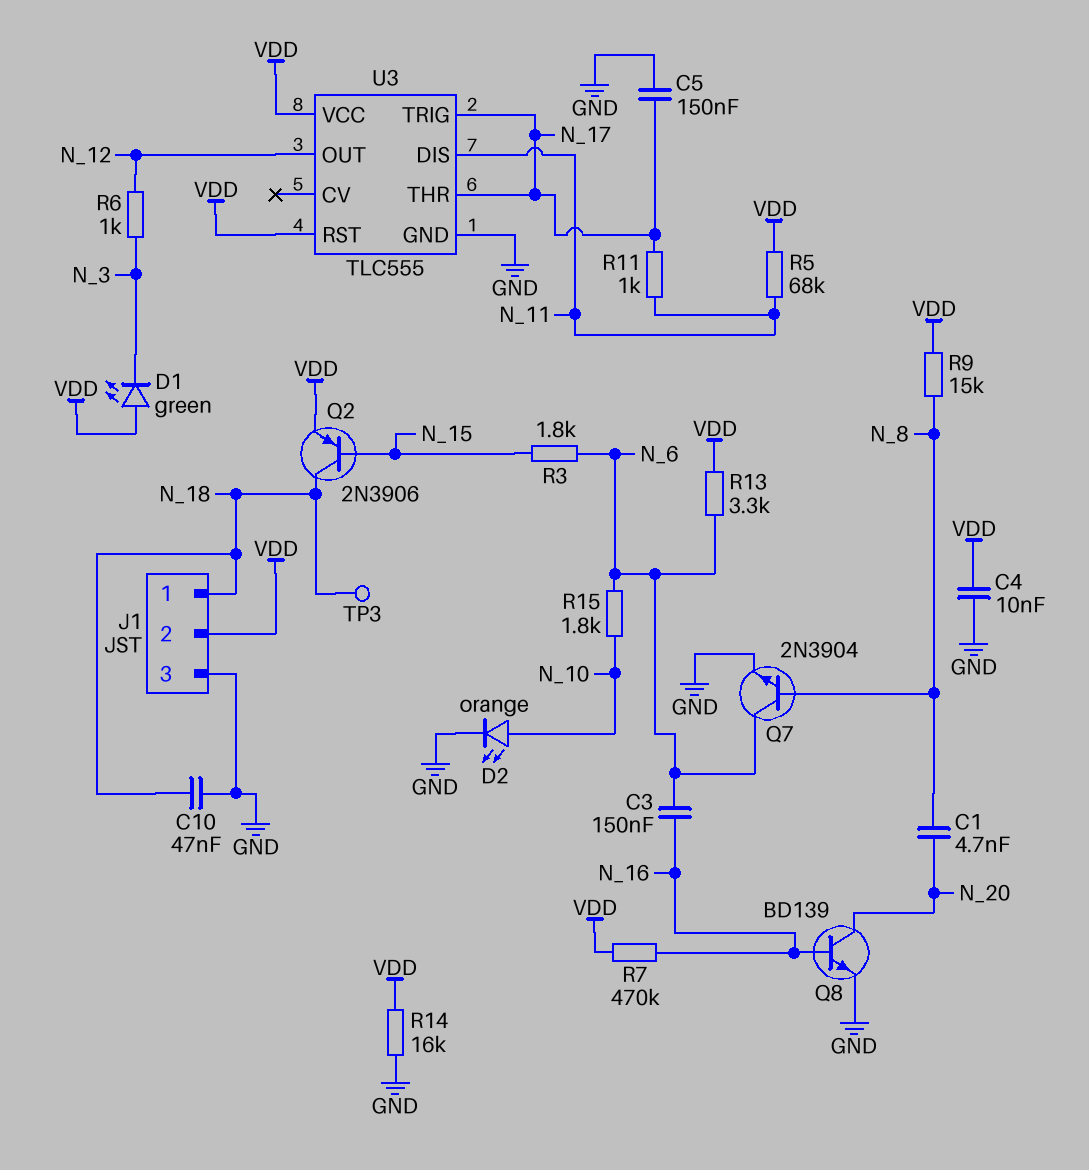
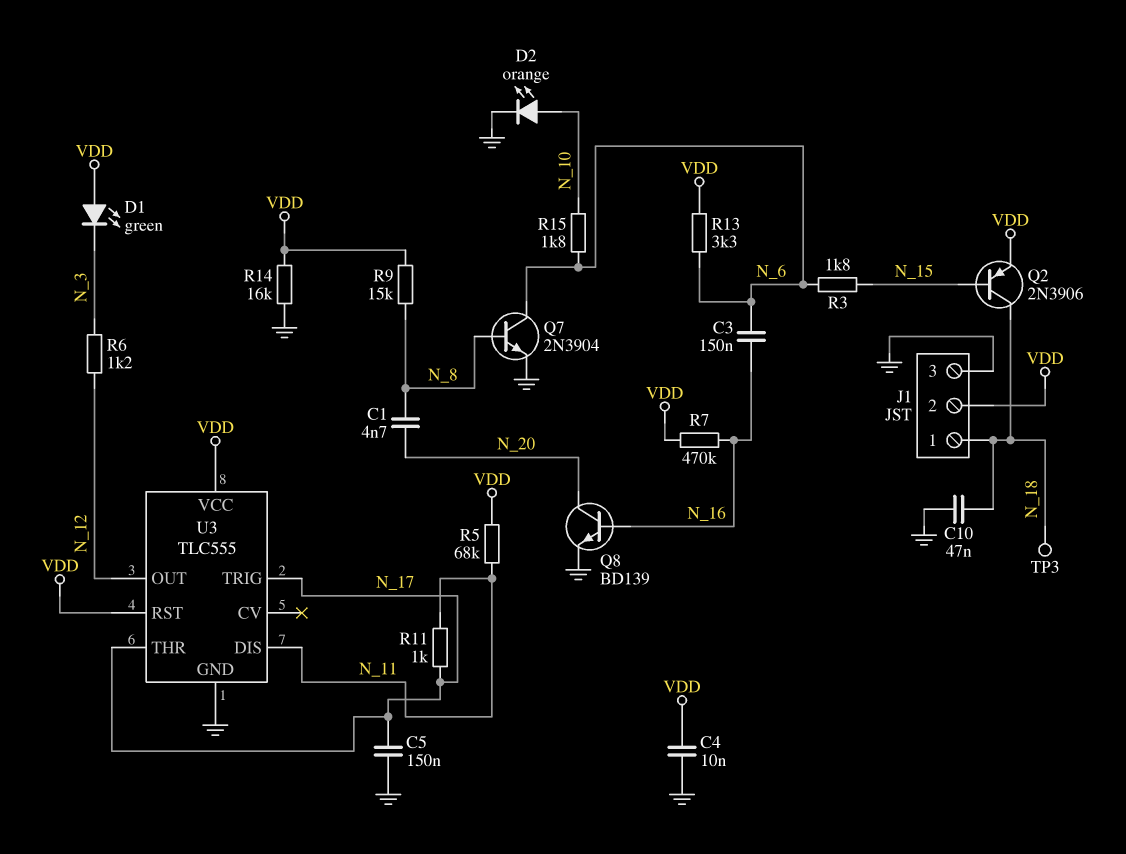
R6: 1k (N_3, N_12) -> 1.2k (N_3, N_12)

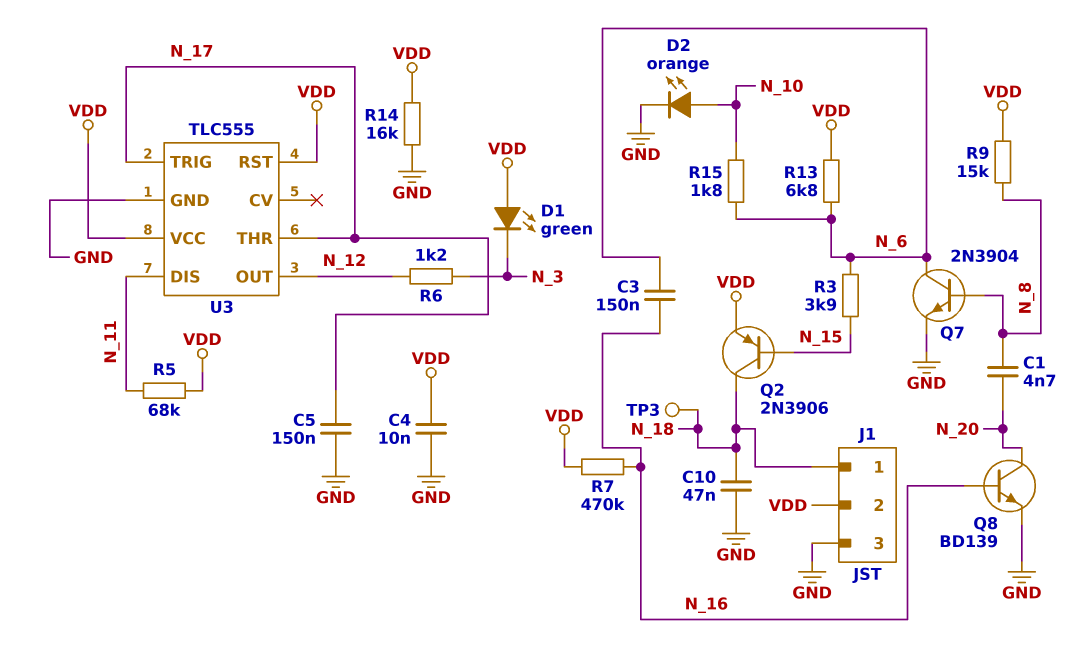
R3: 1.8k (N_6, N_15) -> 3.9k (N_6, N_15)
R11: 1k (N_11, N_17) -> none
R13: 3.3k (N_6, VDD) -> 6.8k (N_6, VDD)

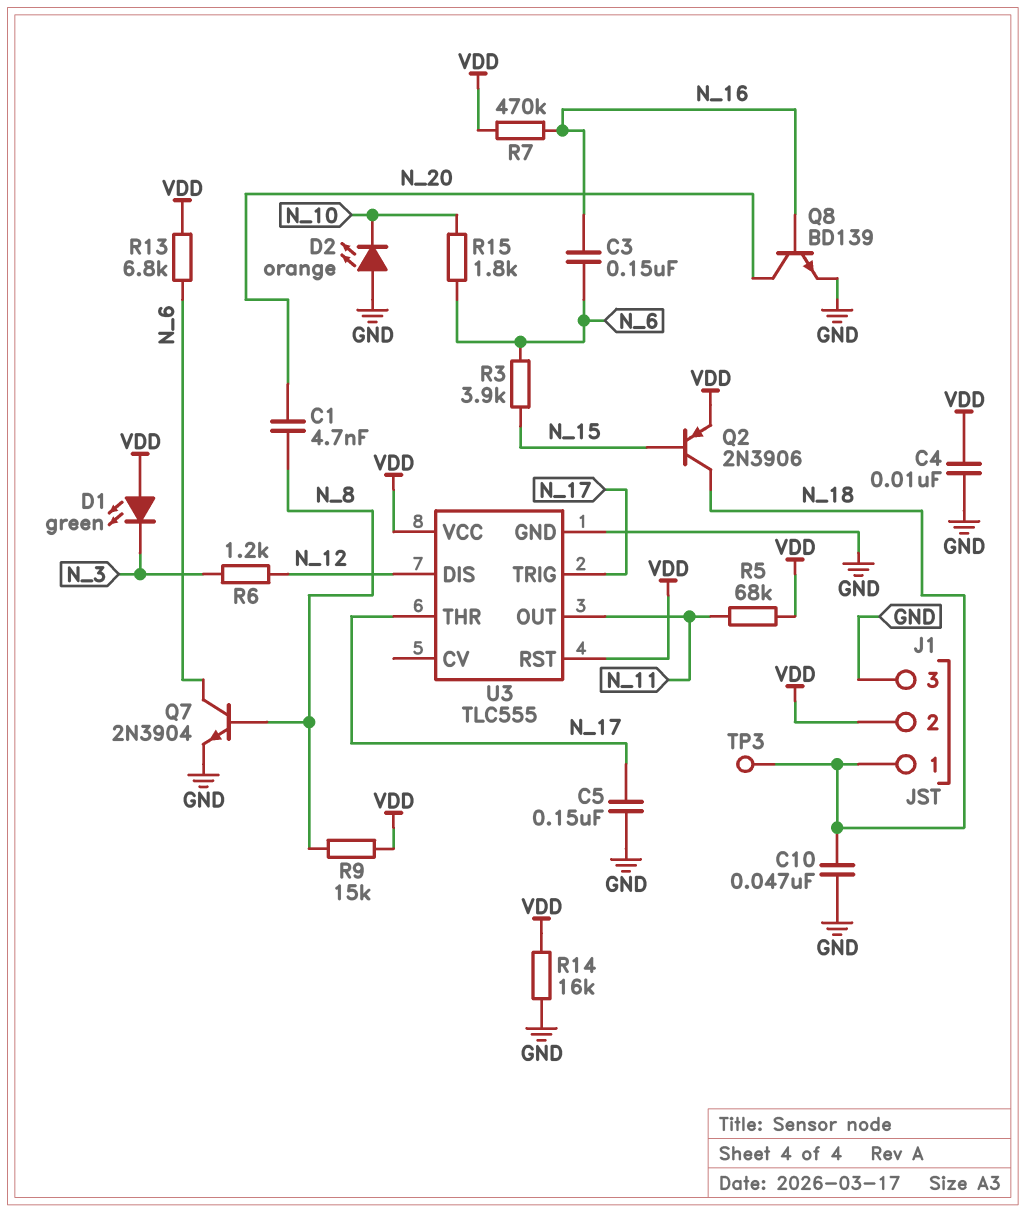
D2: LED orange (A N_10, K GND) -> LED orange (A GND, K N_10)
U3 pin DIS: N_11 -> N_12
U3 pin OUT: N_12 -> N_11

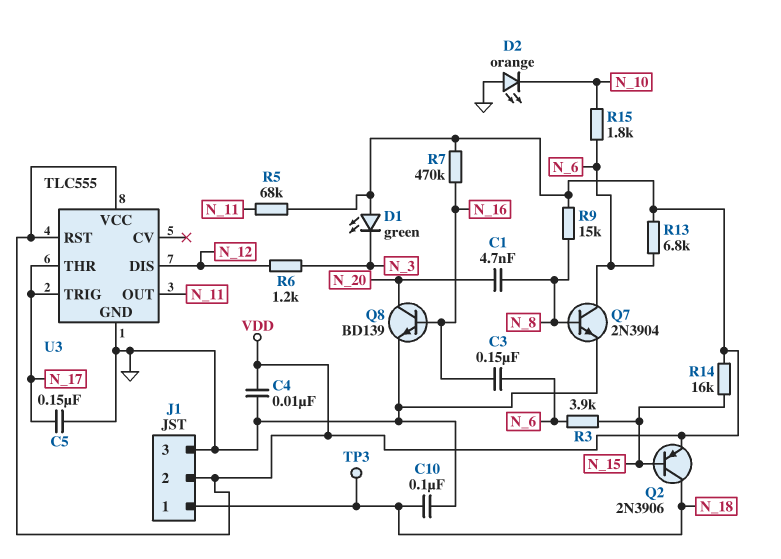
C10: 47nF (GND, N_18) -> 100nF (GND, N_18)
R14: 16k (GND, VDD) -> 16k (N_15, VDD)

